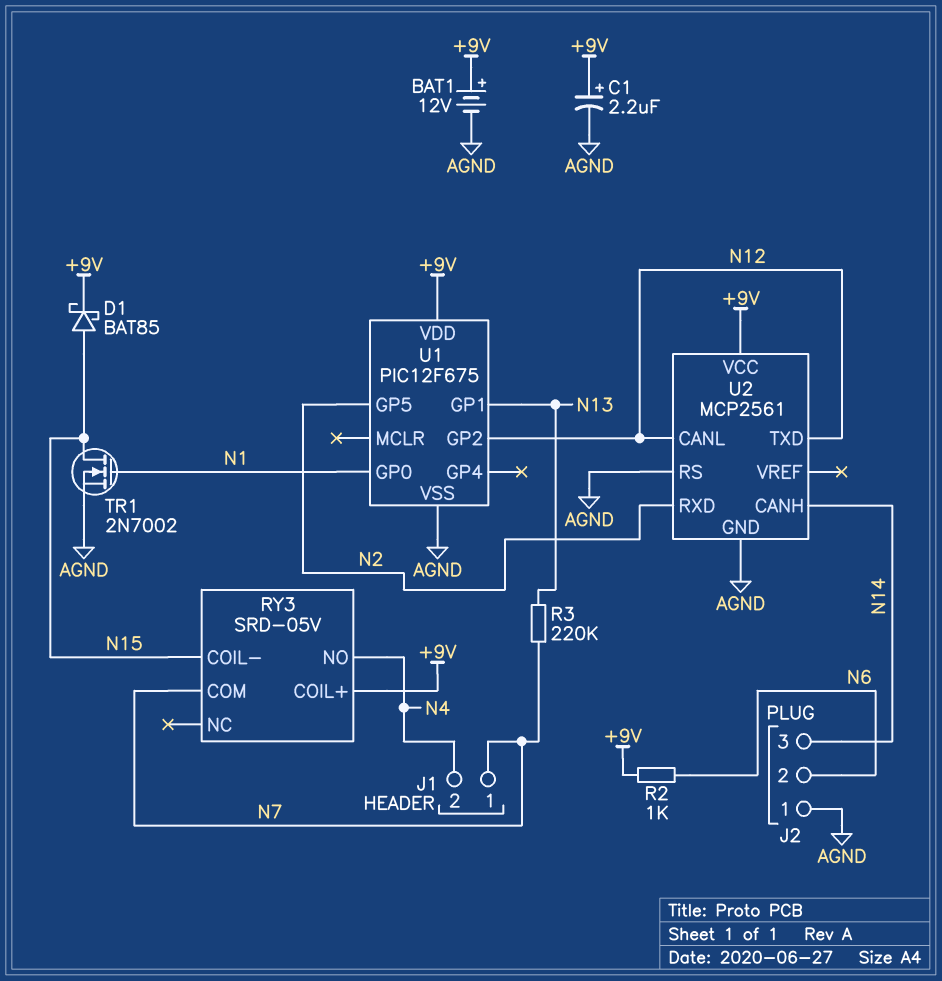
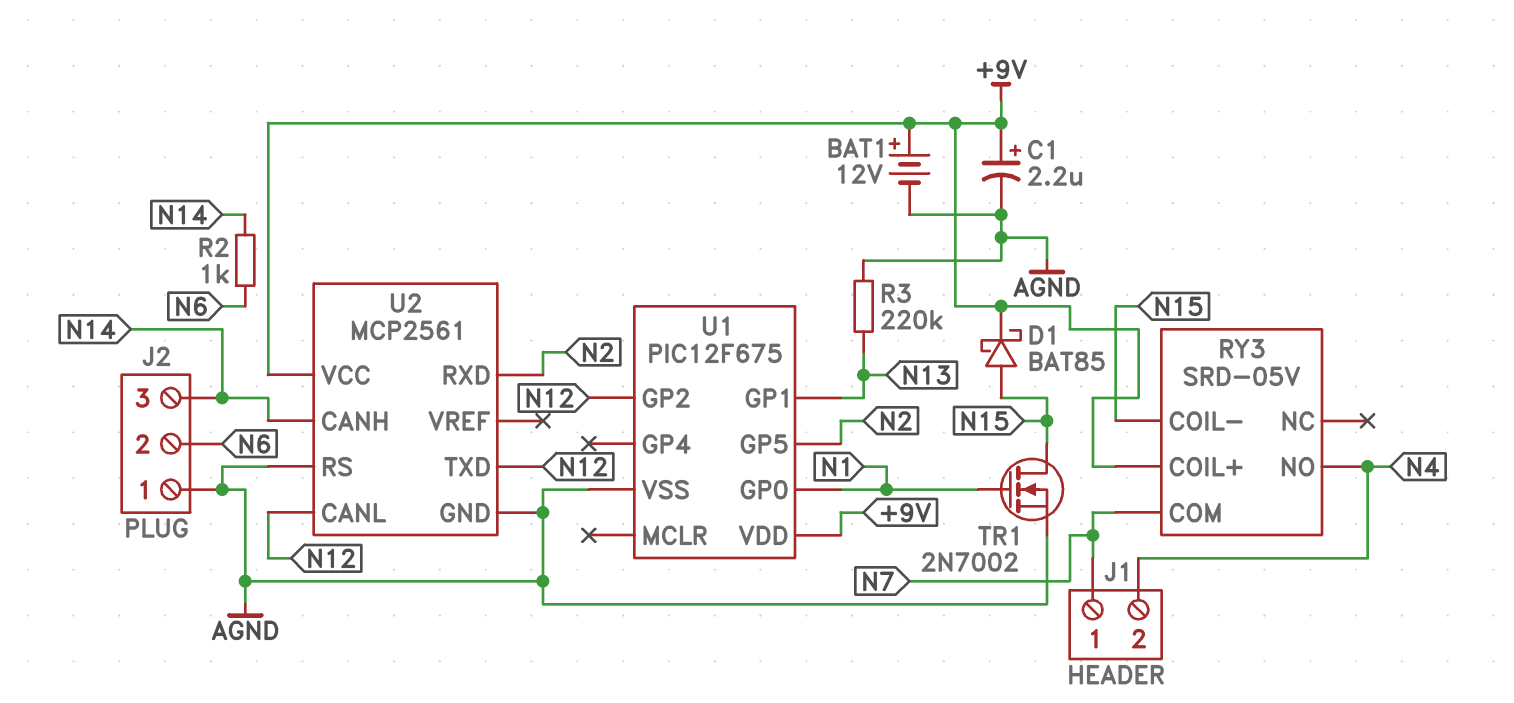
R2: 1k (+9V, N6) -> 1k (N6, N14)
R3: 220k (N7, N13) -> 220k (AGND, N13)

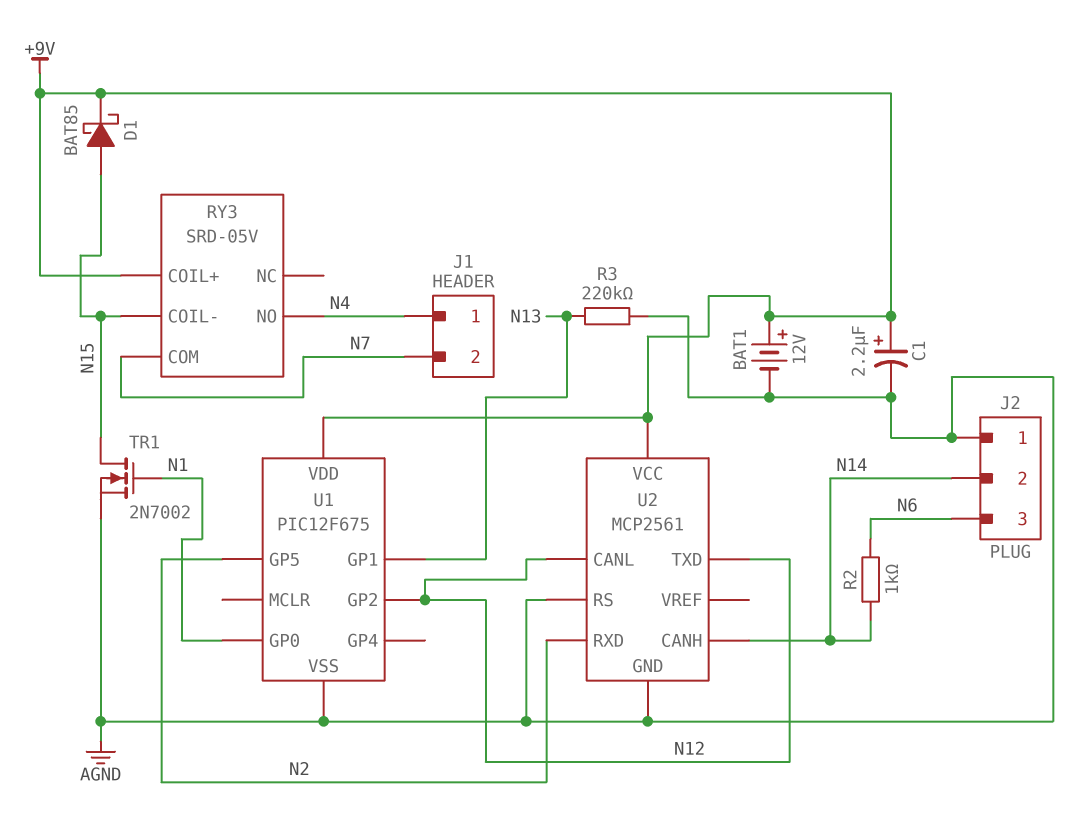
J1 pin 1: N7 -> N4
J1 pin 2: N4 -> N7
J2 pin 2: N6 -> N14
J2 pin 3: N14 -> N6

